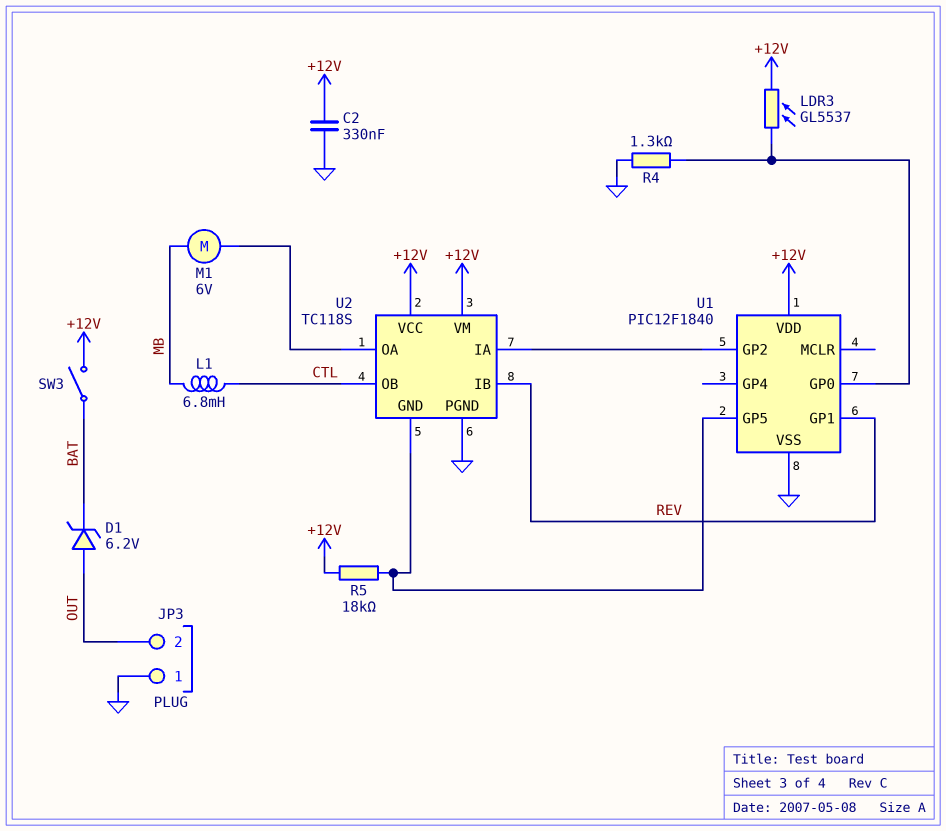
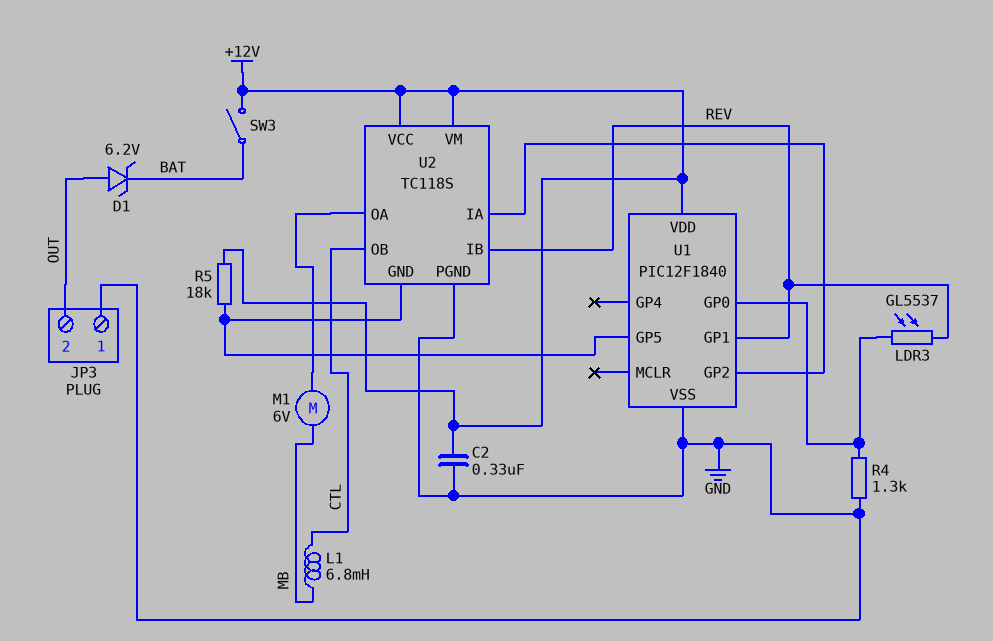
LDR3: GL5537 (+12V, U1/GP0) -> GL5537 (REV, U1/GP0)

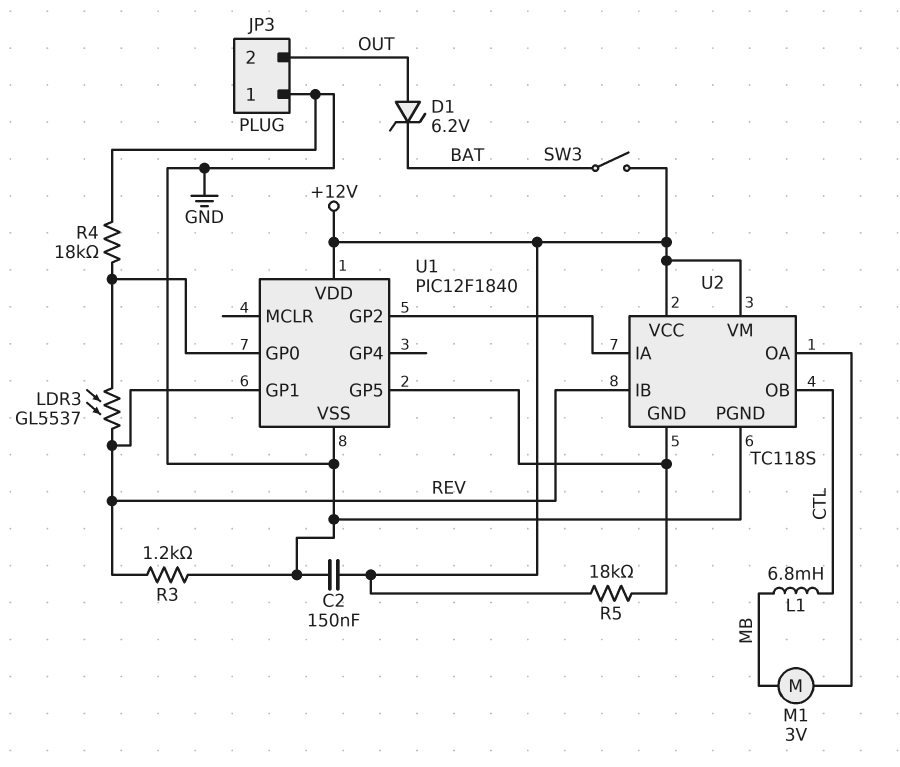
C2: 330nF (+12V, GND) -> 150nF (+12V, GND)
M1: motor 6V (MB, U2/OA) -> motor 3V (MB, U2/OA)
R3: none -> 1.2k (GND, REV)
R4: 1.3k (GND, U1/GP0) -> 18k (GND, U1/GP0)

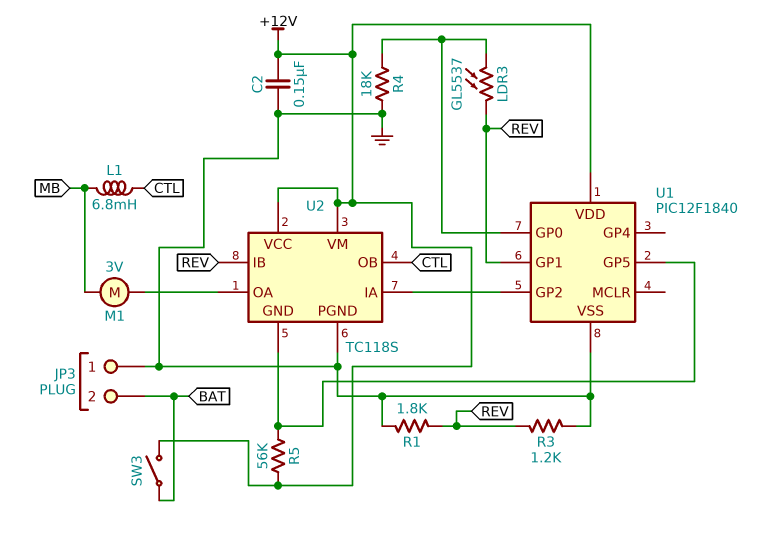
D1: zener 6.2V (A OUT, K BAT) -> none
JP3 pin 2: OUT -> BAT
R1: none -> 1.8k (GND, REV)
R5: 18k (+12V, U1/GP5) -> 56k (+12V, U1/GP5)

